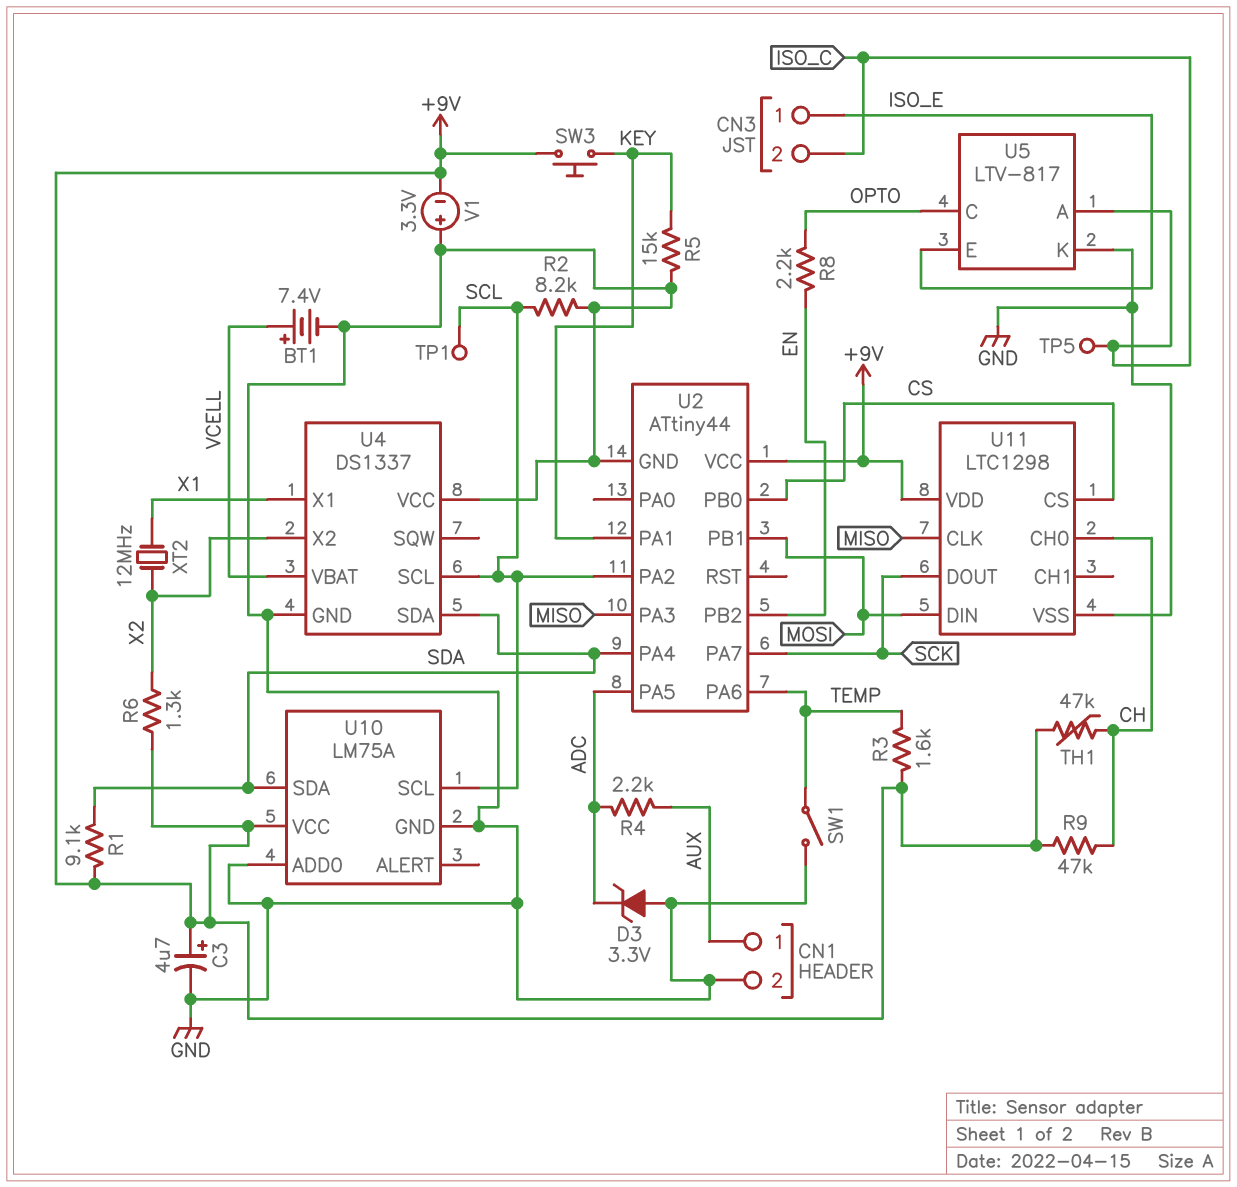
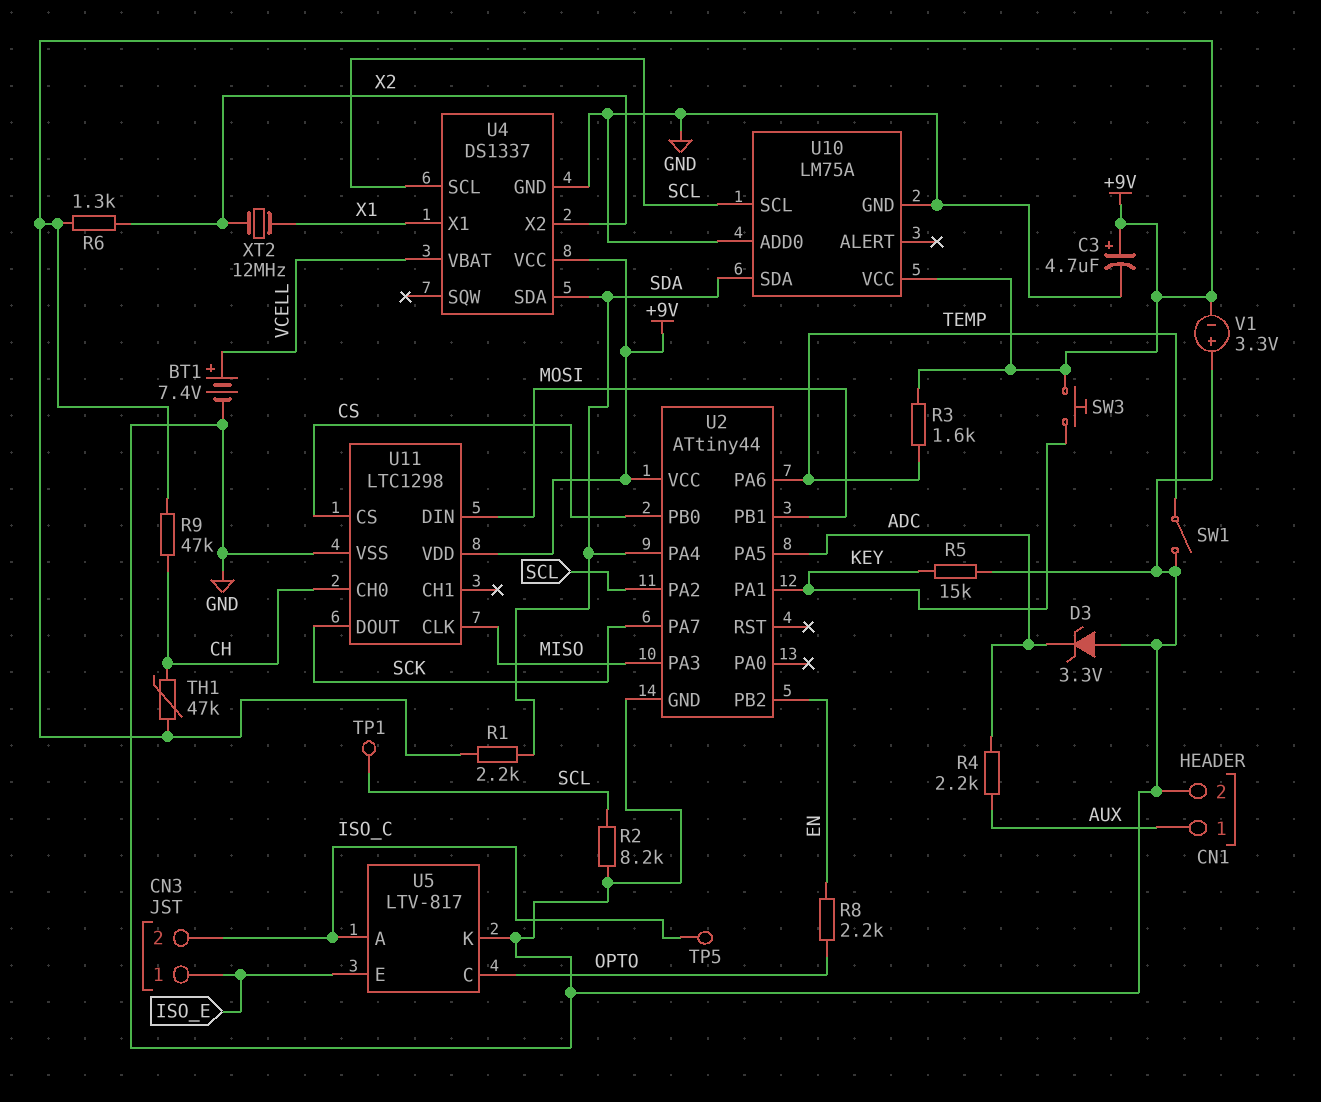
R1: 9.1k (+9V, SDA) -> 2.2k (+9V, SDA)
U4 pin VCC: GND -> +9V

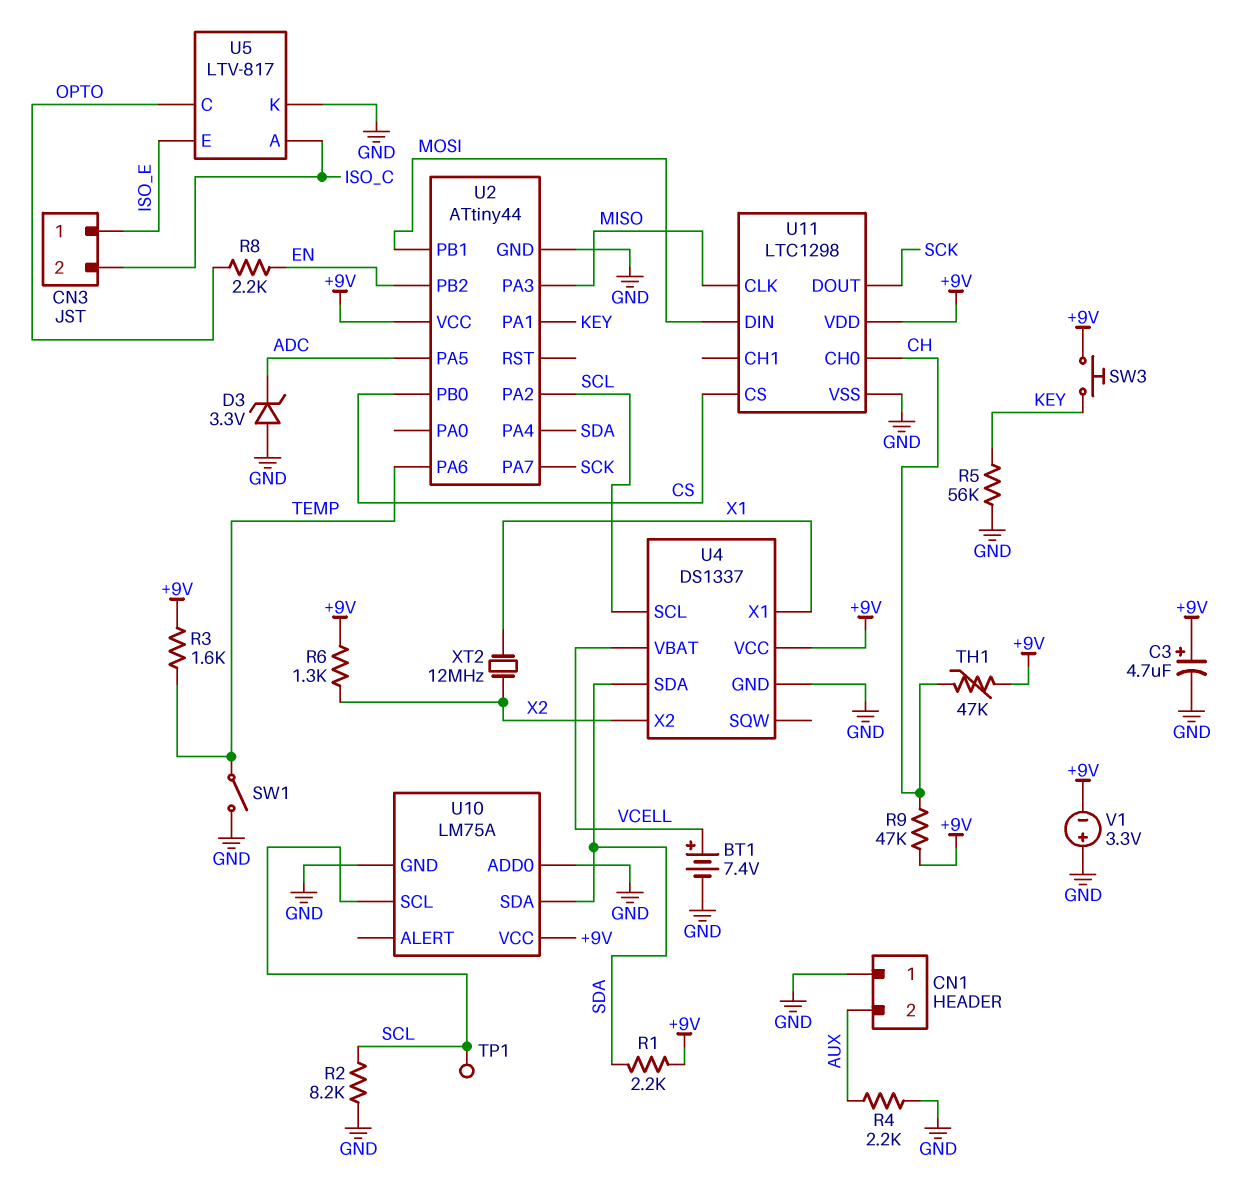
CN1 pin 1: AUX -> GND
CN1 pin 2: GND -> AUX
R4: 2.2k (ADC, AUX) -> 2.2k (AUX, GND)
R5: 15k (GND, KEY) -> 56k (GND, KEY)
TP5: test point (ISO_C) -> none

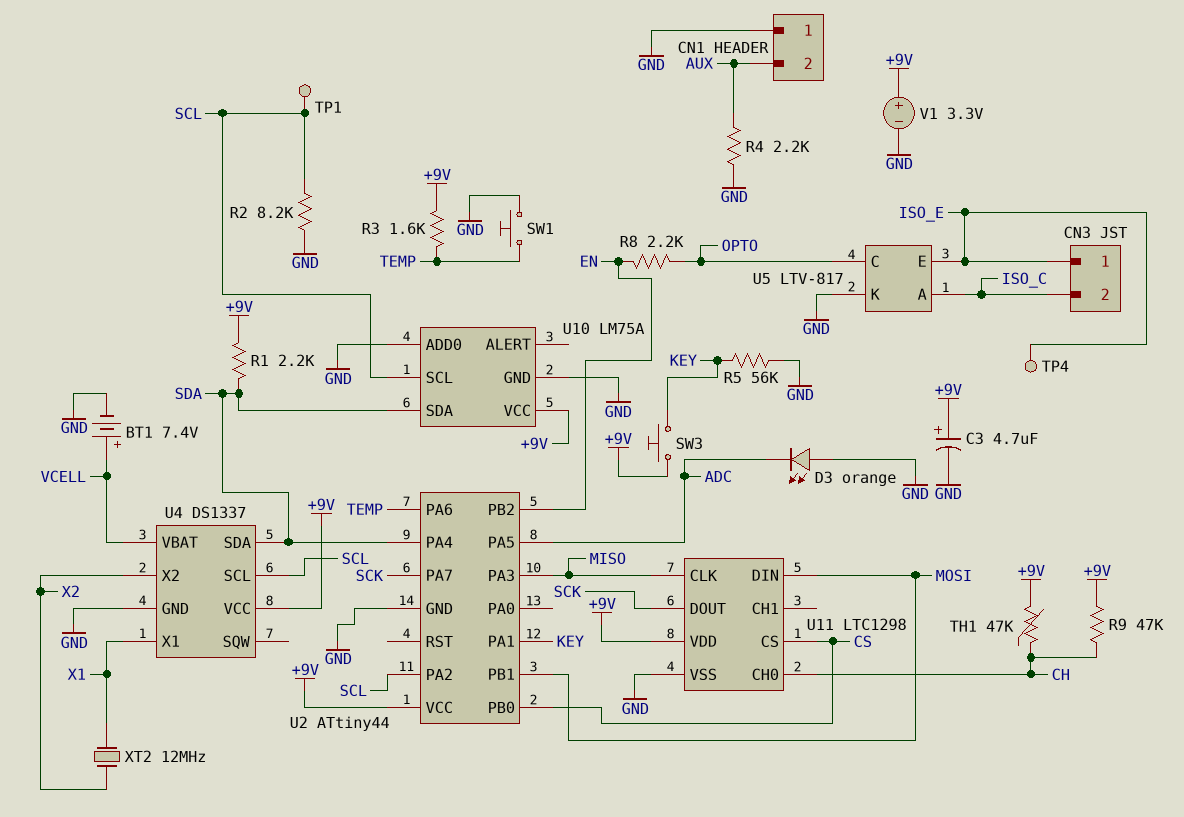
D3: zener 3.3V (A GND, K ADC) -> LED orange (A GND, K ADC)
R6: 1.3k (+9V, X2) -> none
SW1: switch (GND, TEMP) -> button (GND, TEMP)
TP4: none -> test point (ISO_E)
V1: 3.3V (plus GND, minus +9V) -> 3.3V (plus +9V, minus GND)

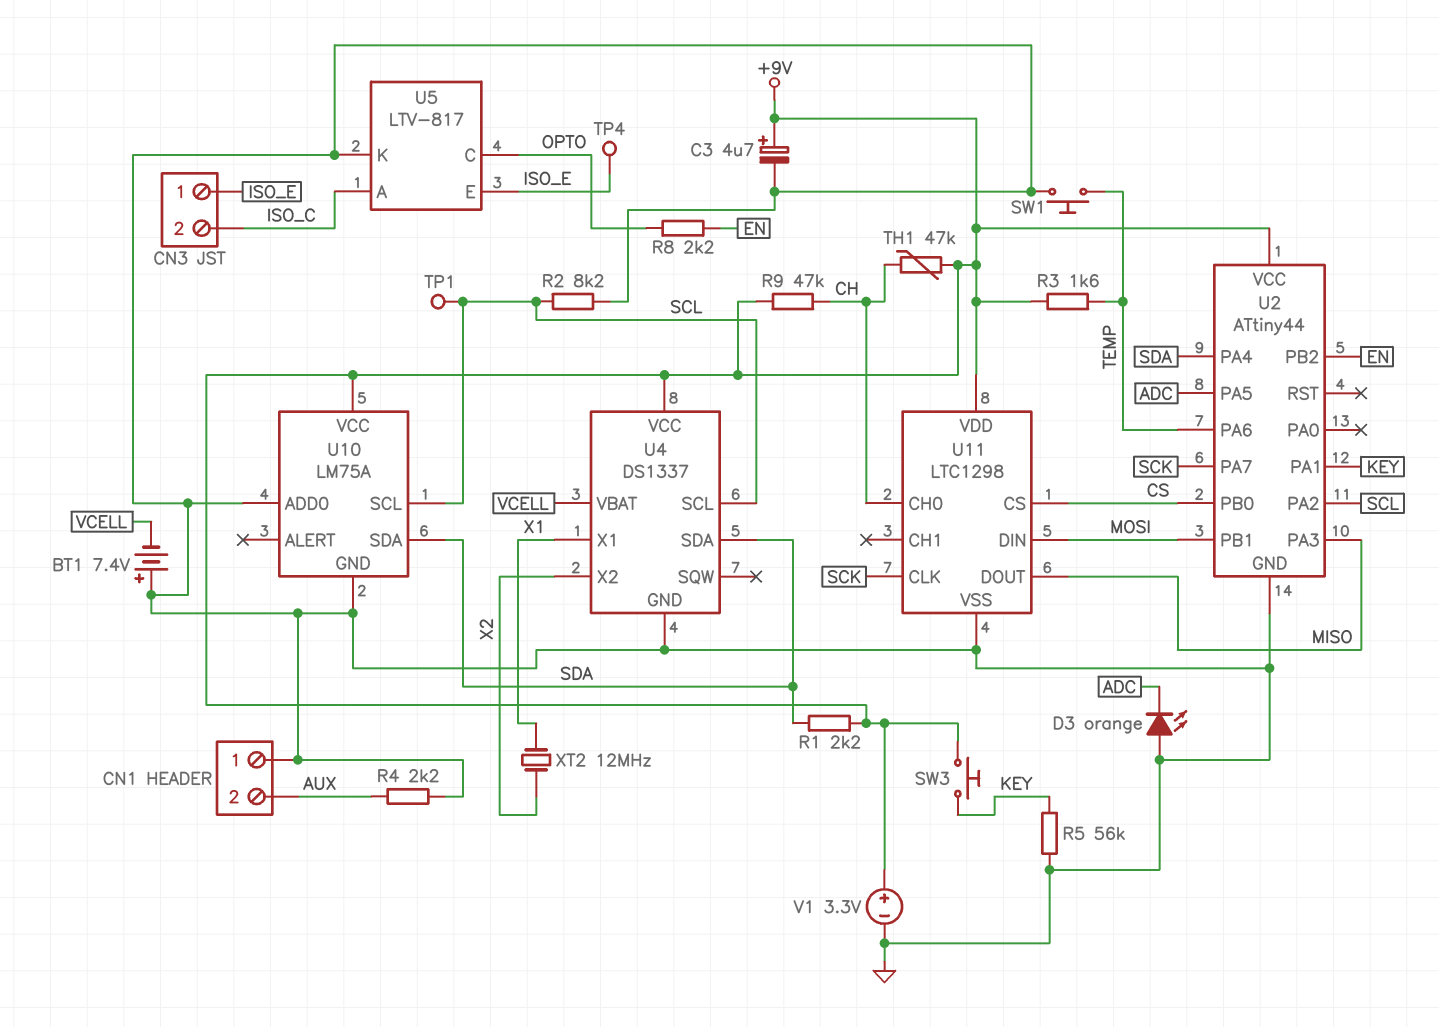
BT1: 7.4V (plus VCELL, minus GND) -> 7.4V (plus GND, minus VCELL)
U11 pin CLK: MISO -> SCK
U11 pin DOUT: SCK -> MISO

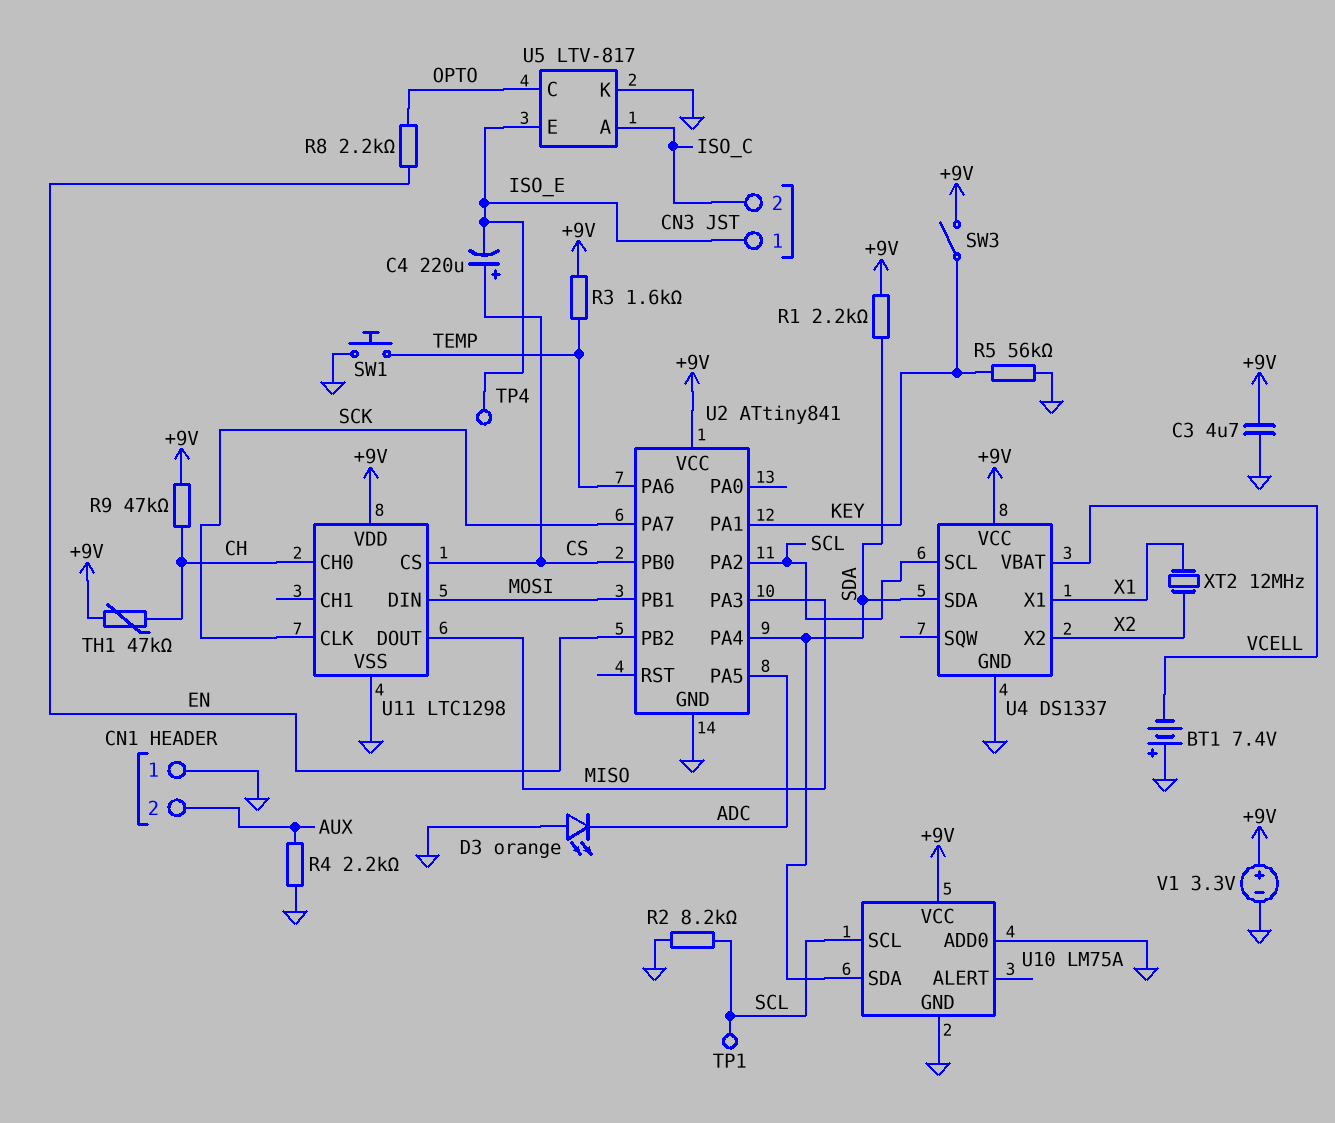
C3: 4.7uF (plus +9V, minus GND) -> 4.7uF (+9V, GND)
C4: none -> 220uF (plus CS, minus ISO_E)
SW3: button (+9V, KEY) -> switch (+9V, KEY)
U2: ATtiny44 -> ATtiny841

